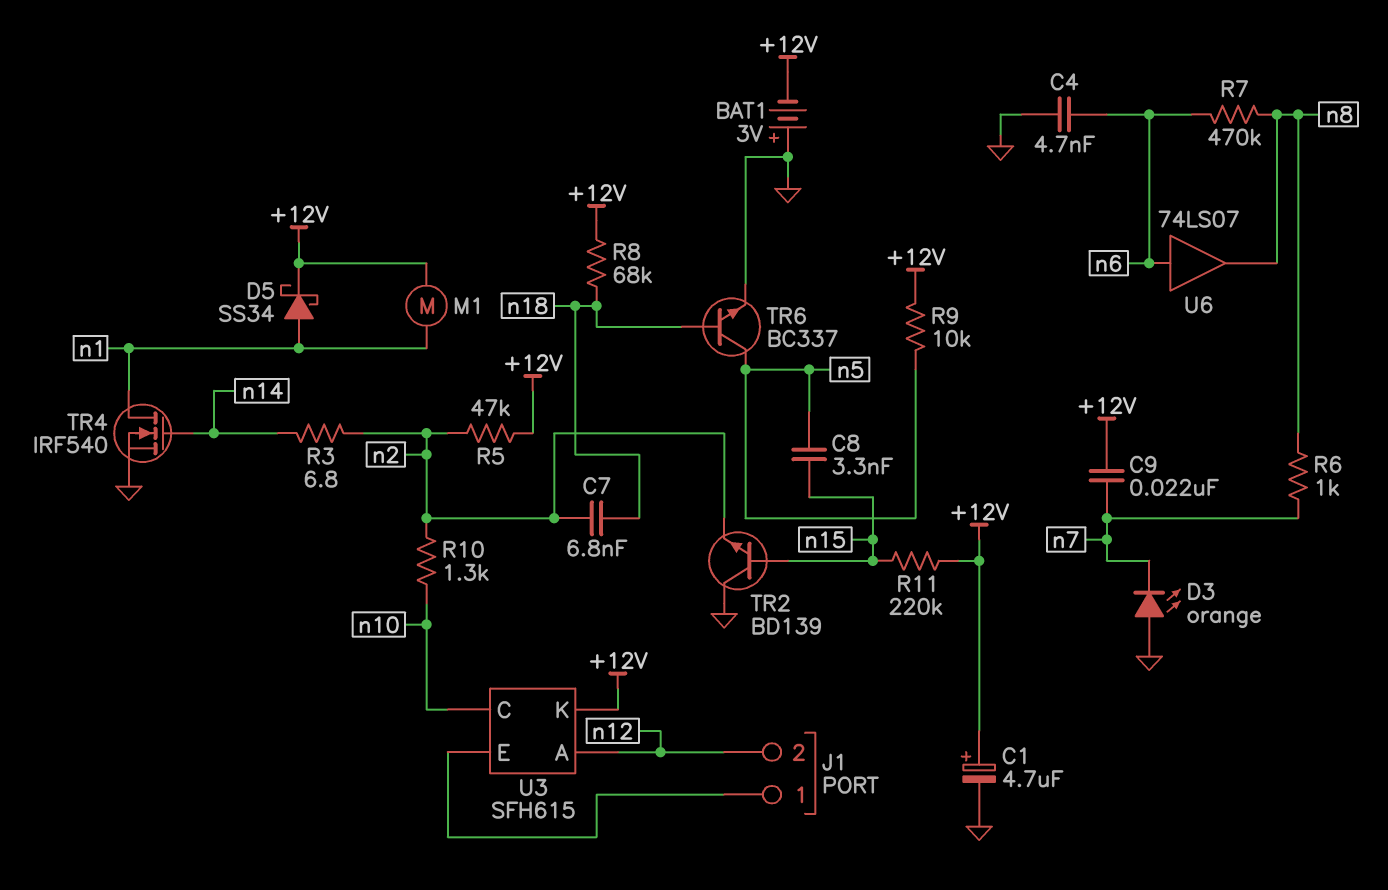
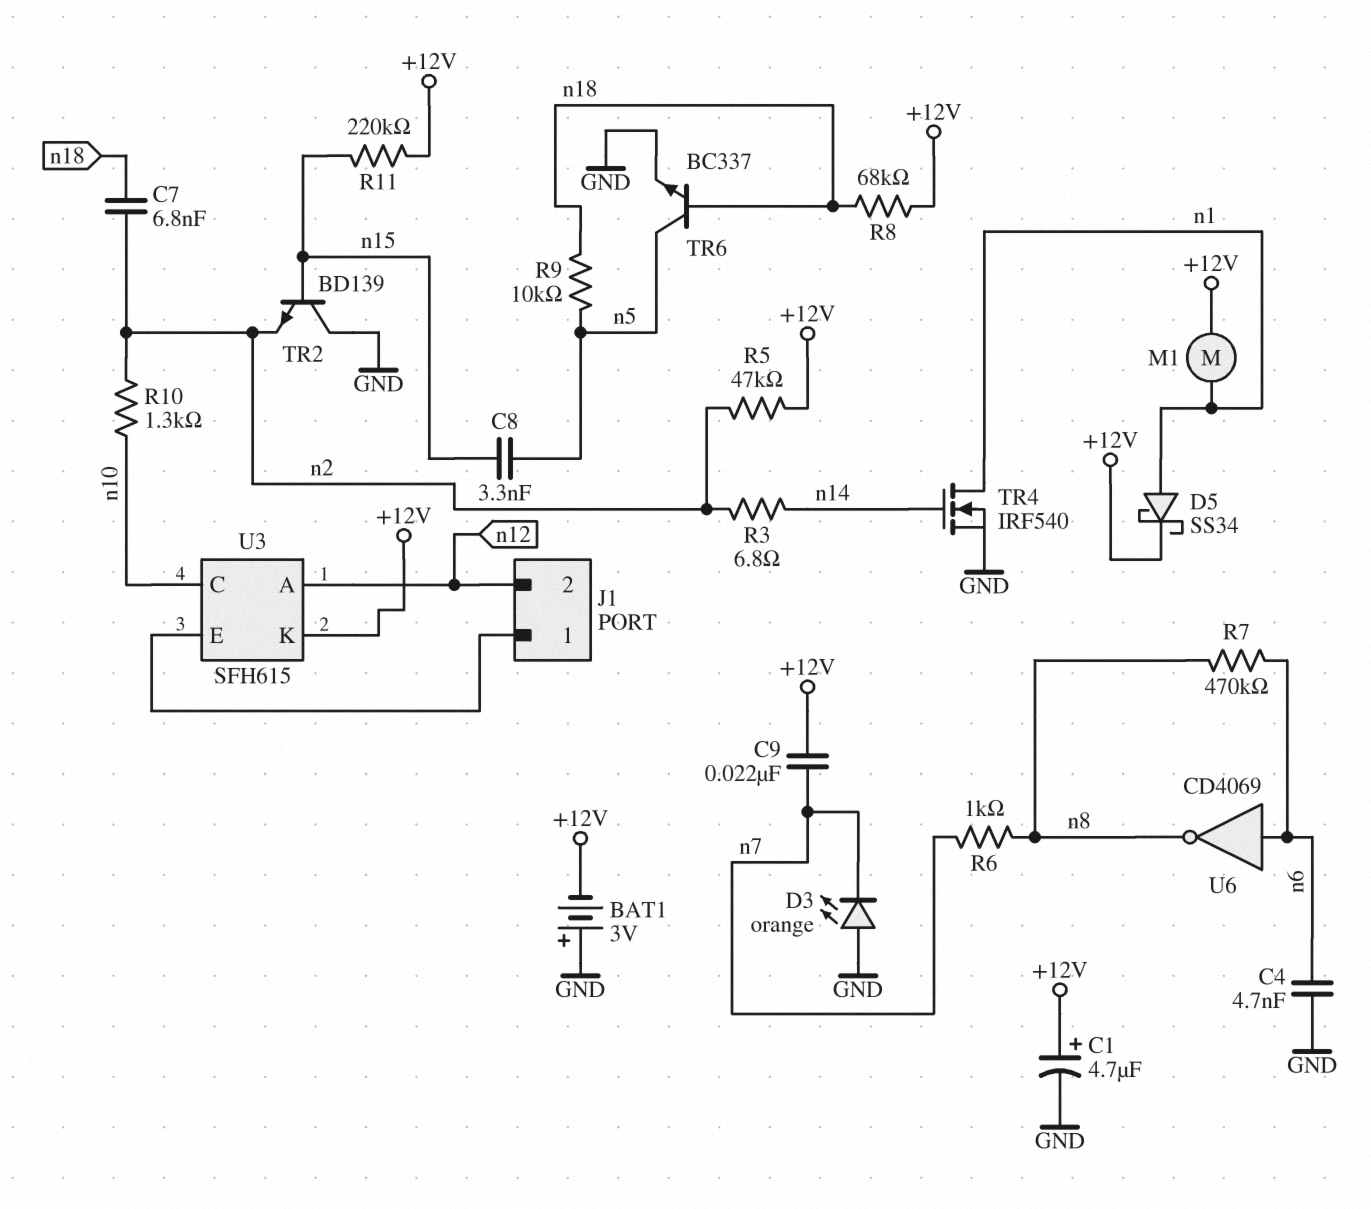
R9: 10k (+12V, n5) -> 10k (n5, n18)
U6: buffer 74LS07 (in n6, out n8) -> NOT CD4069 (in n6, out n8)

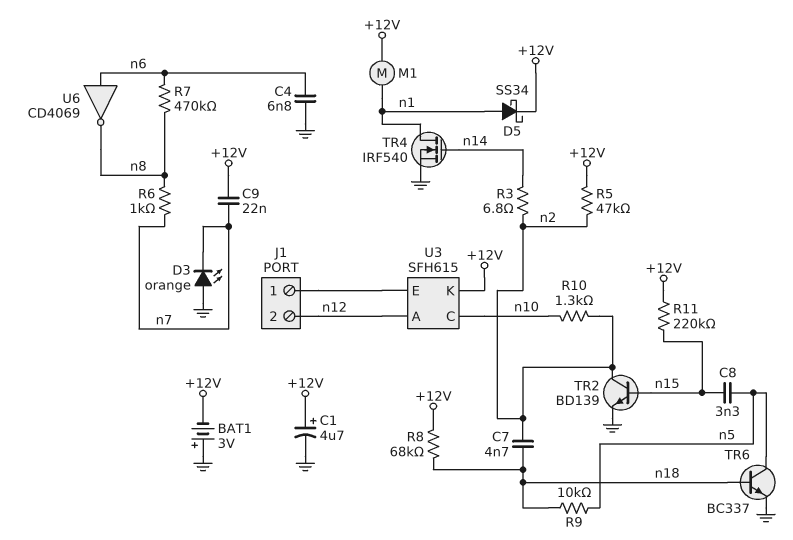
C4: 4.7nF (GND, n6) -> 6.8nF (GND, n6)
C7: 6.8nF (n2, n18) -> 4.7nF (n2, n18)
TR2: NPN BD139 (B n15, C GND, E n2) -> NPN BD139 (B n15, C n2, E GND)

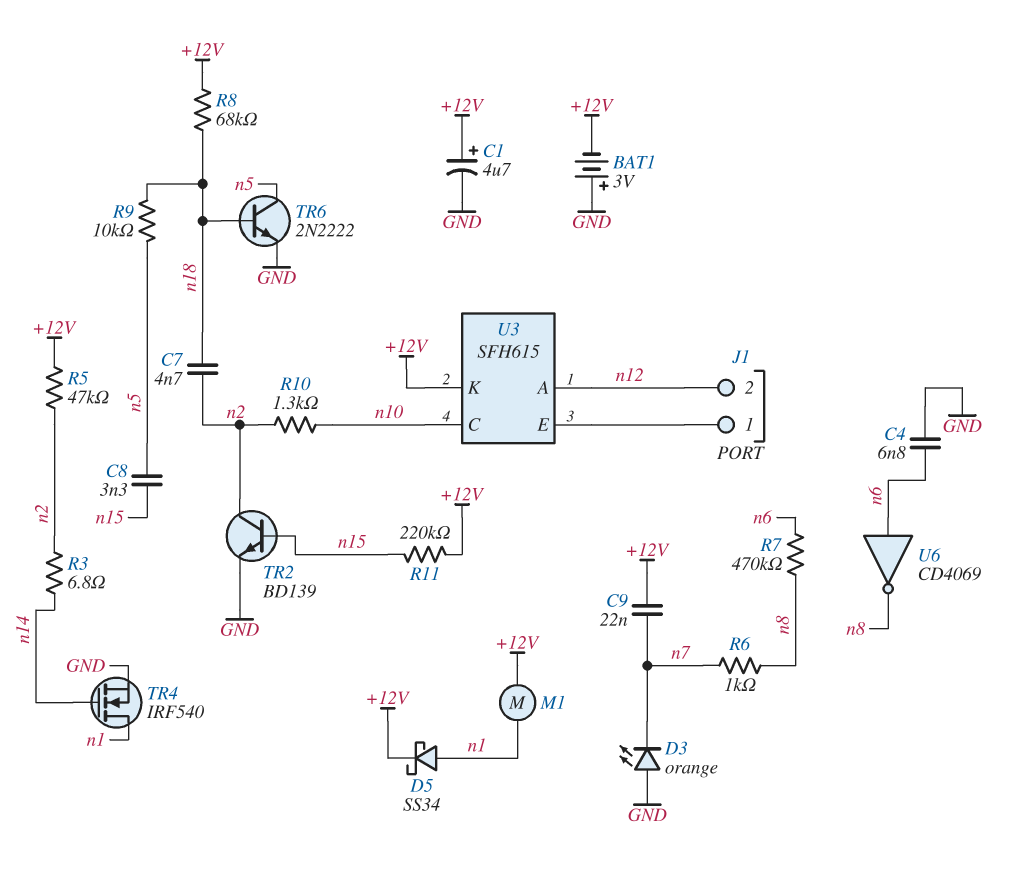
TR6: NPN BC337 (B n18, C n5, E GND) -> NPN 2N2222 (B n18, C n5, E GND)

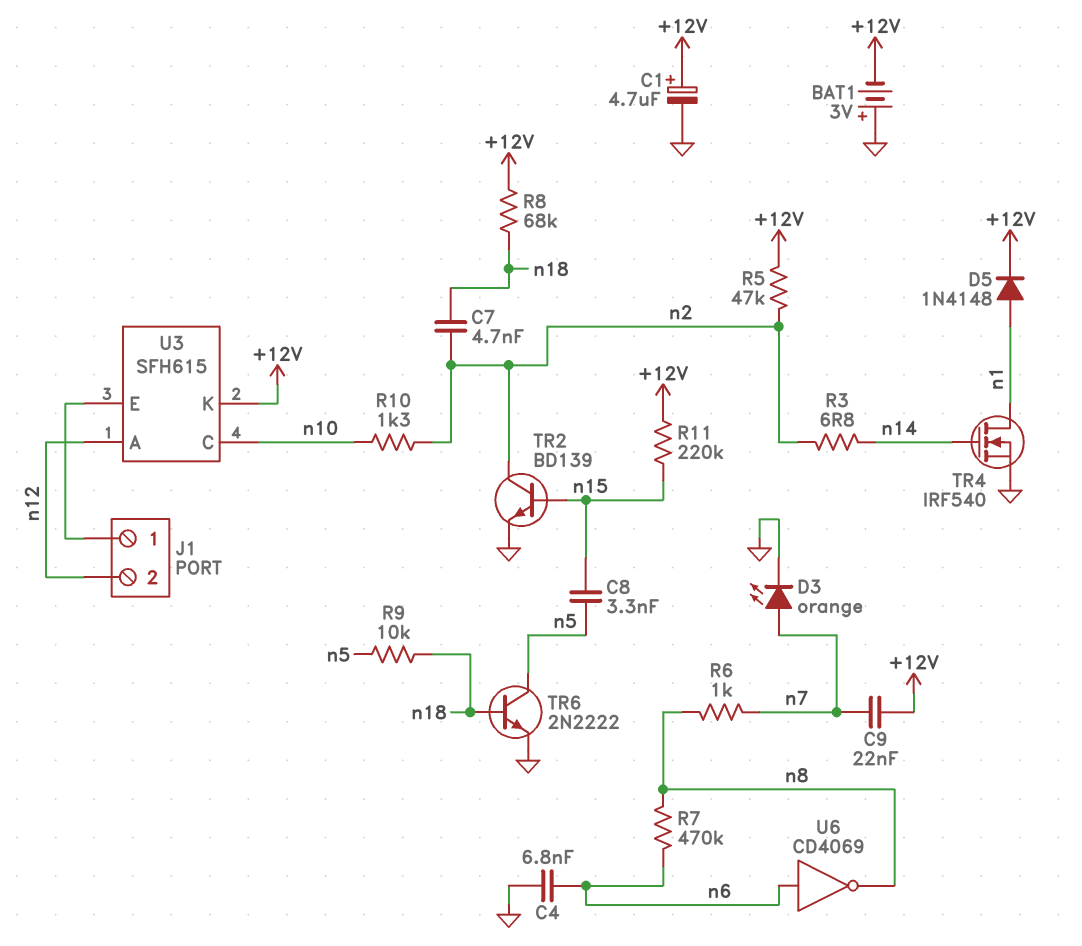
D3: LED orange (A GND, K n7) -> LED orange (A n7, K GND)
D5: schottky SS34 (A n1, K +12V) -> diode 1N4148 (A n1, K +12V)
M1: motor (+12V, n1) -> none

